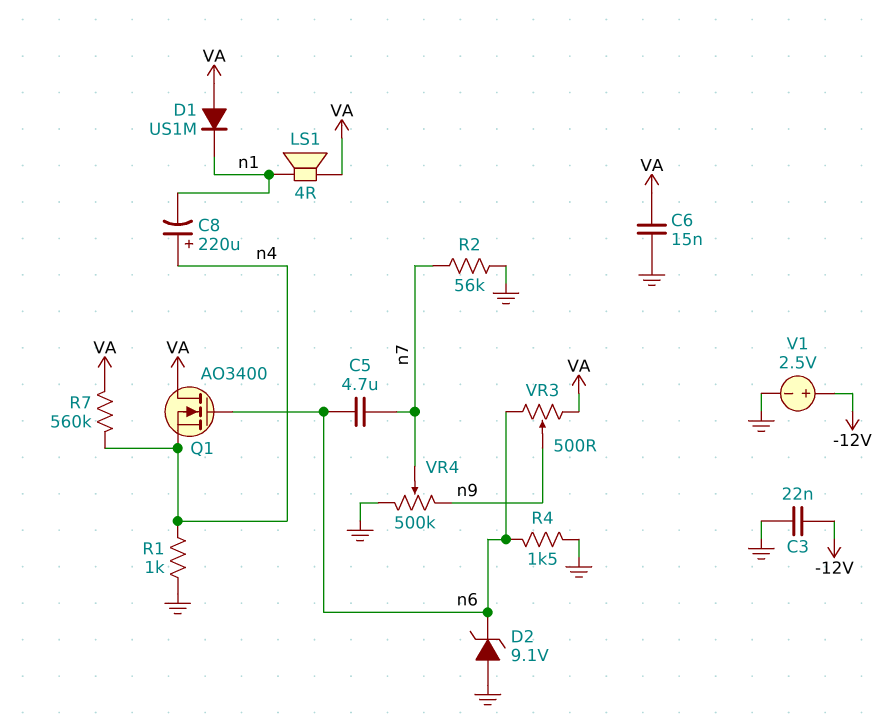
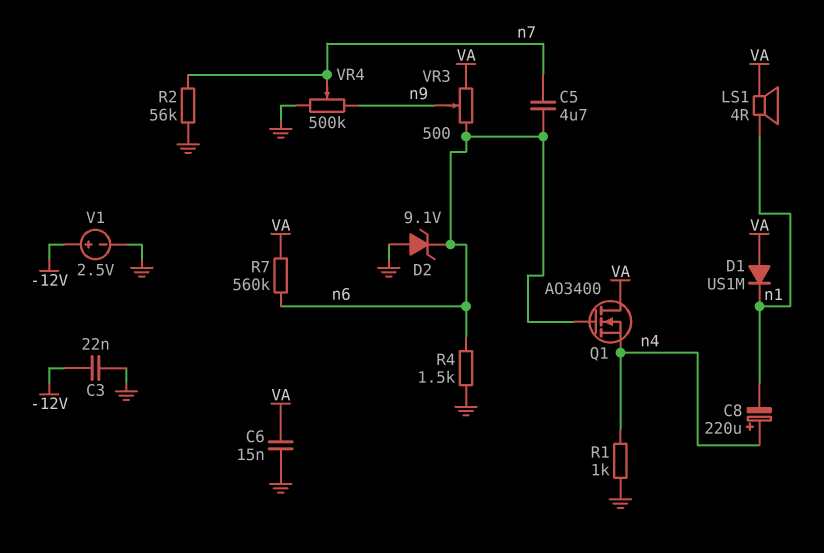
R7: 560k (VA, n4) -> 560k (VA, n6)

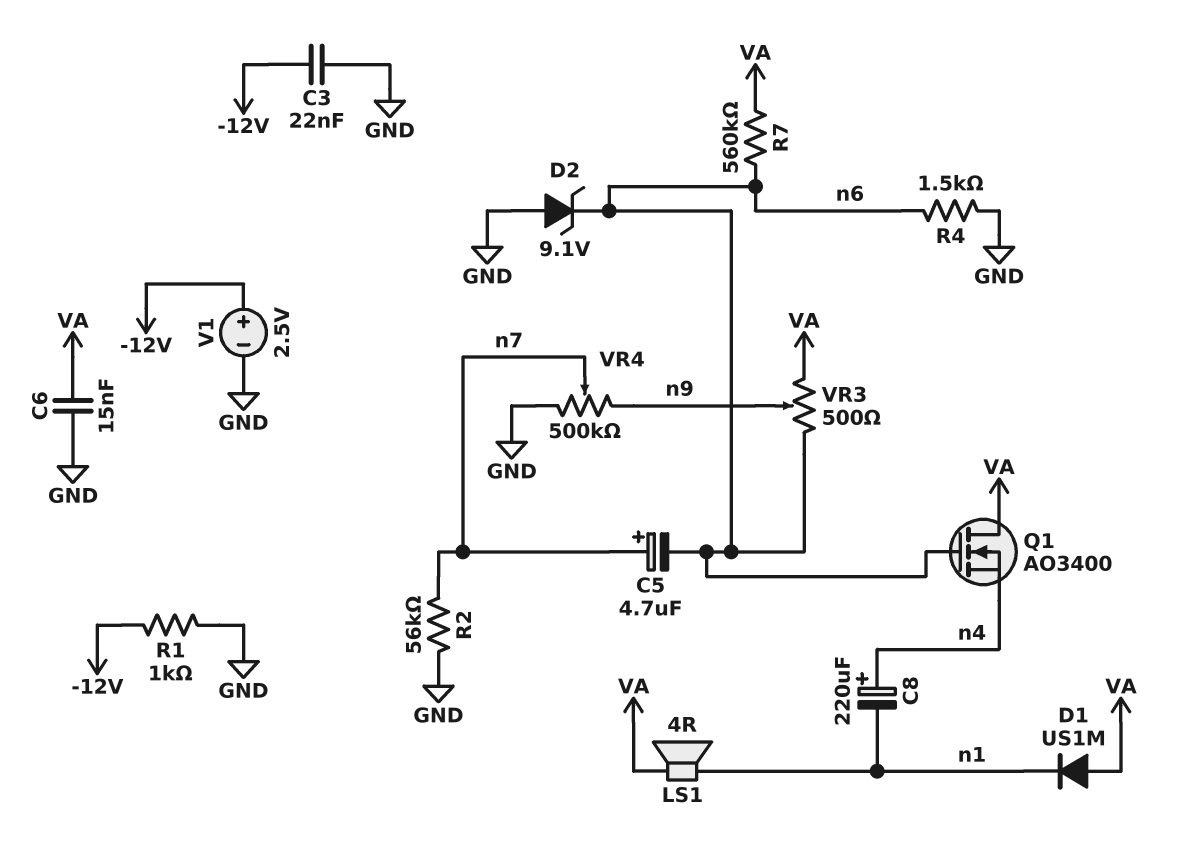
C5: 4.7uF (n6, n7) -> 4.7uF (plus n7, minus n6)
R1: 1k (GND, n4) -> 1k (-12V, GND)

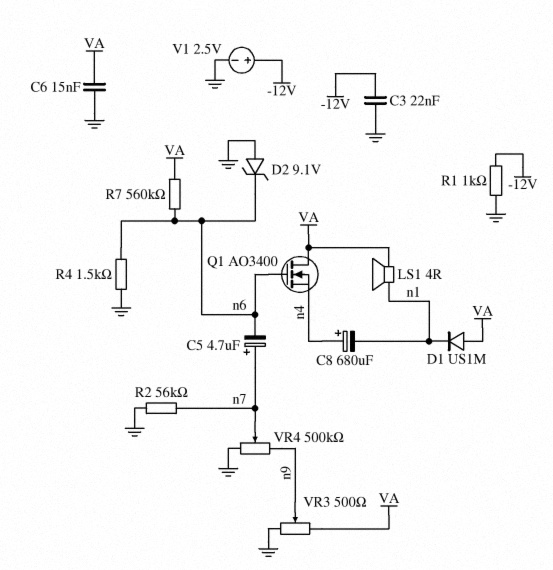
C8: 220uF (plus n4, minus n1) -> 680uF (plus n4, minus n1)
VR3: 500 (VA, n6, wiper n9) -> 500 (GND, VA, wiper n9)

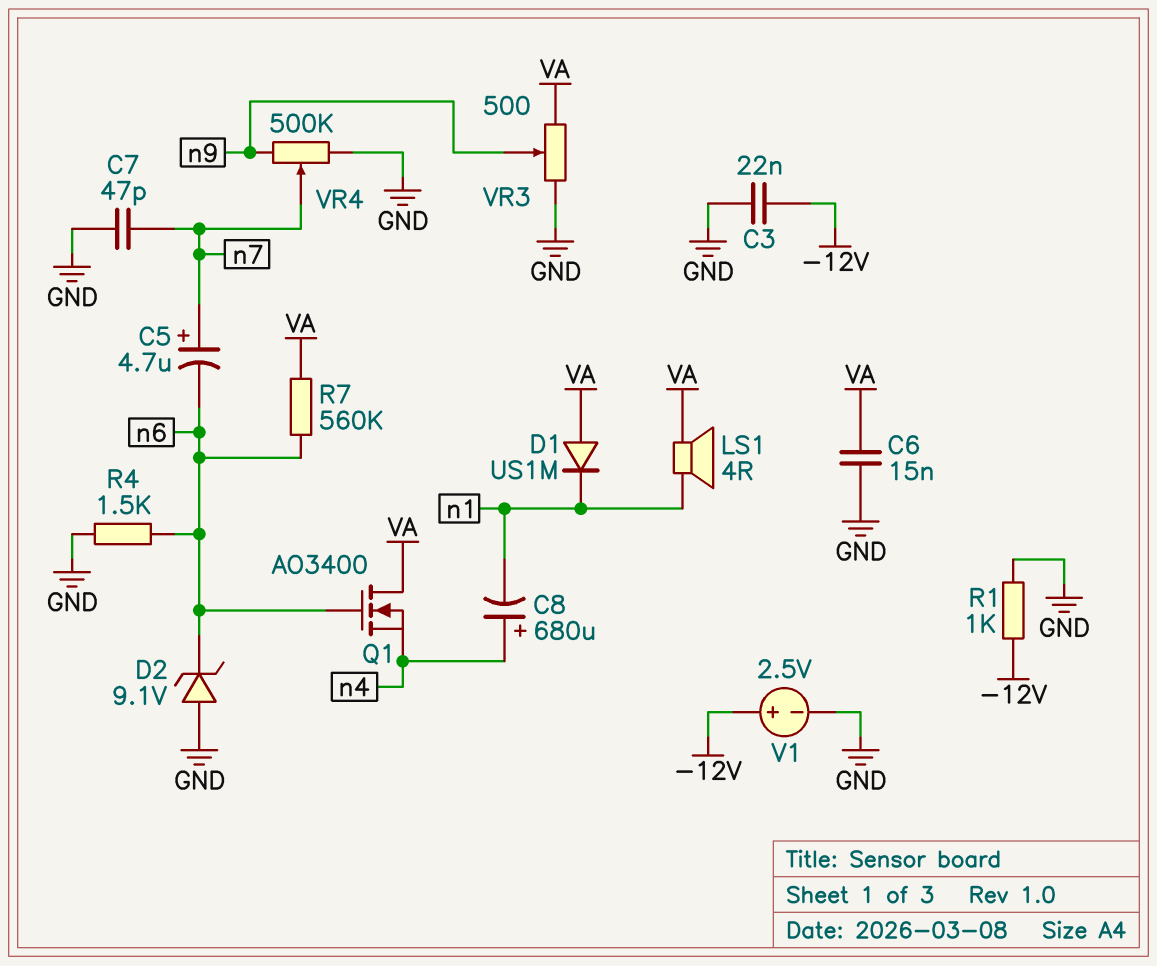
C7: none -> 47pF (GND, n7)
R2: 56k (GND, n7) -> none

